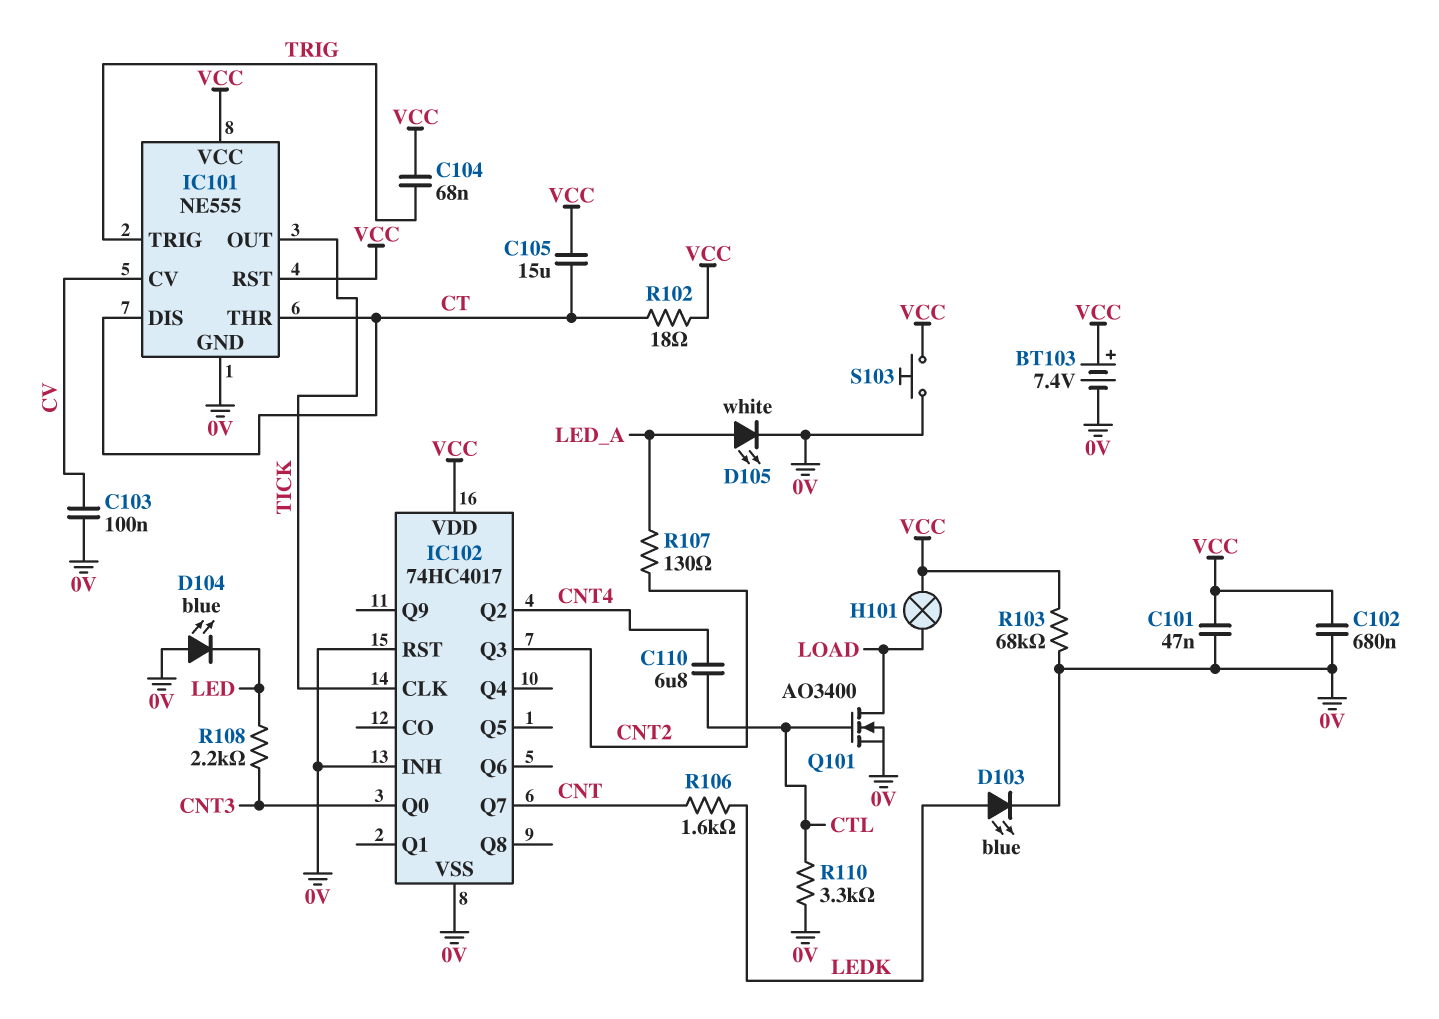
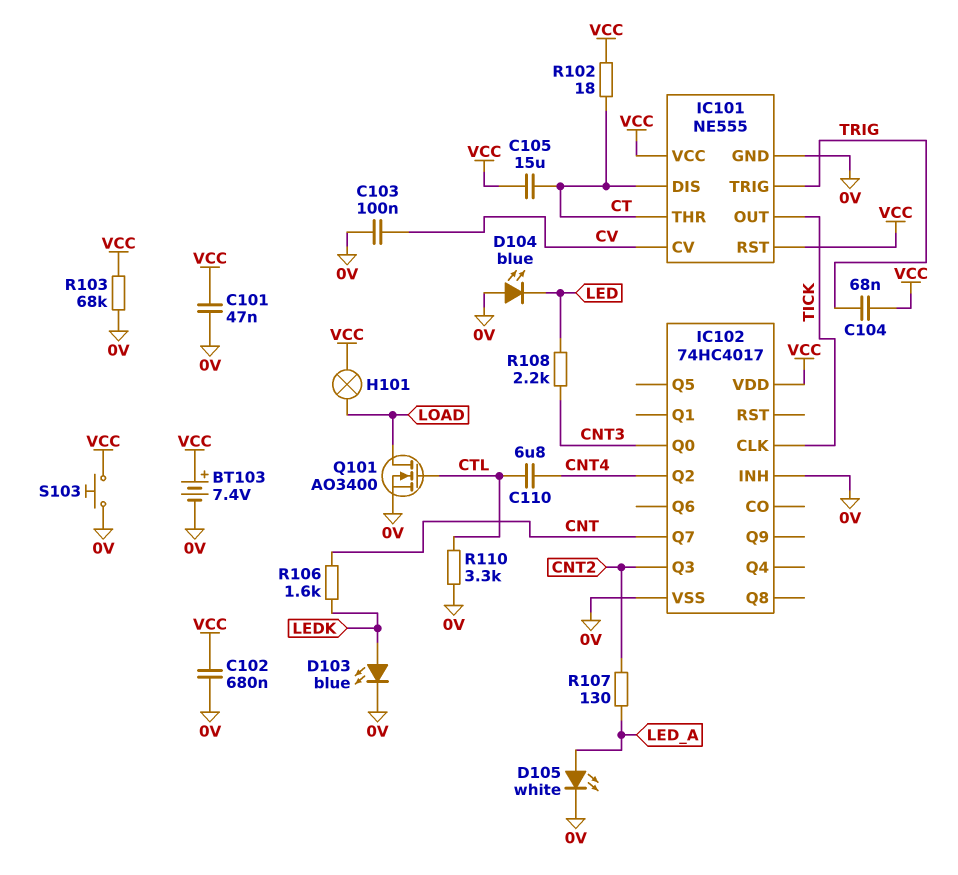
IC102 pin RST: 0V -> none

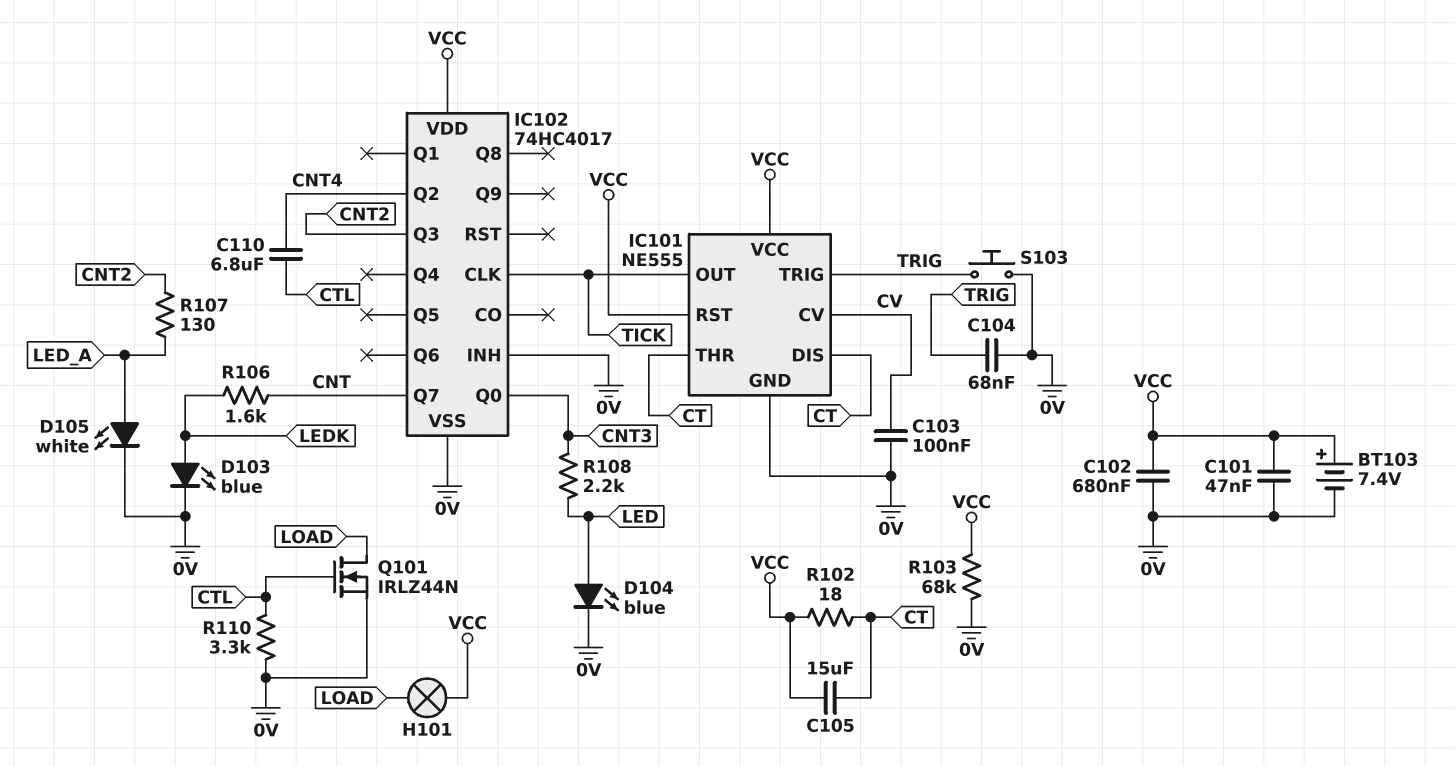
C104: 68nF (TRIG, VCC) -> 68nF (0V, TRIG)
D104: LED blue (A 0V, K LED) -> LED blue (A LED, K 0V)
Q101: NMOS AO3400 (G CTL, D LOAD, S 0V) -> NMOS IRLZ44N (G CTL, D LOAD, S 0V)
S103: button (0V, VCC) -> button (0V, TRIG)

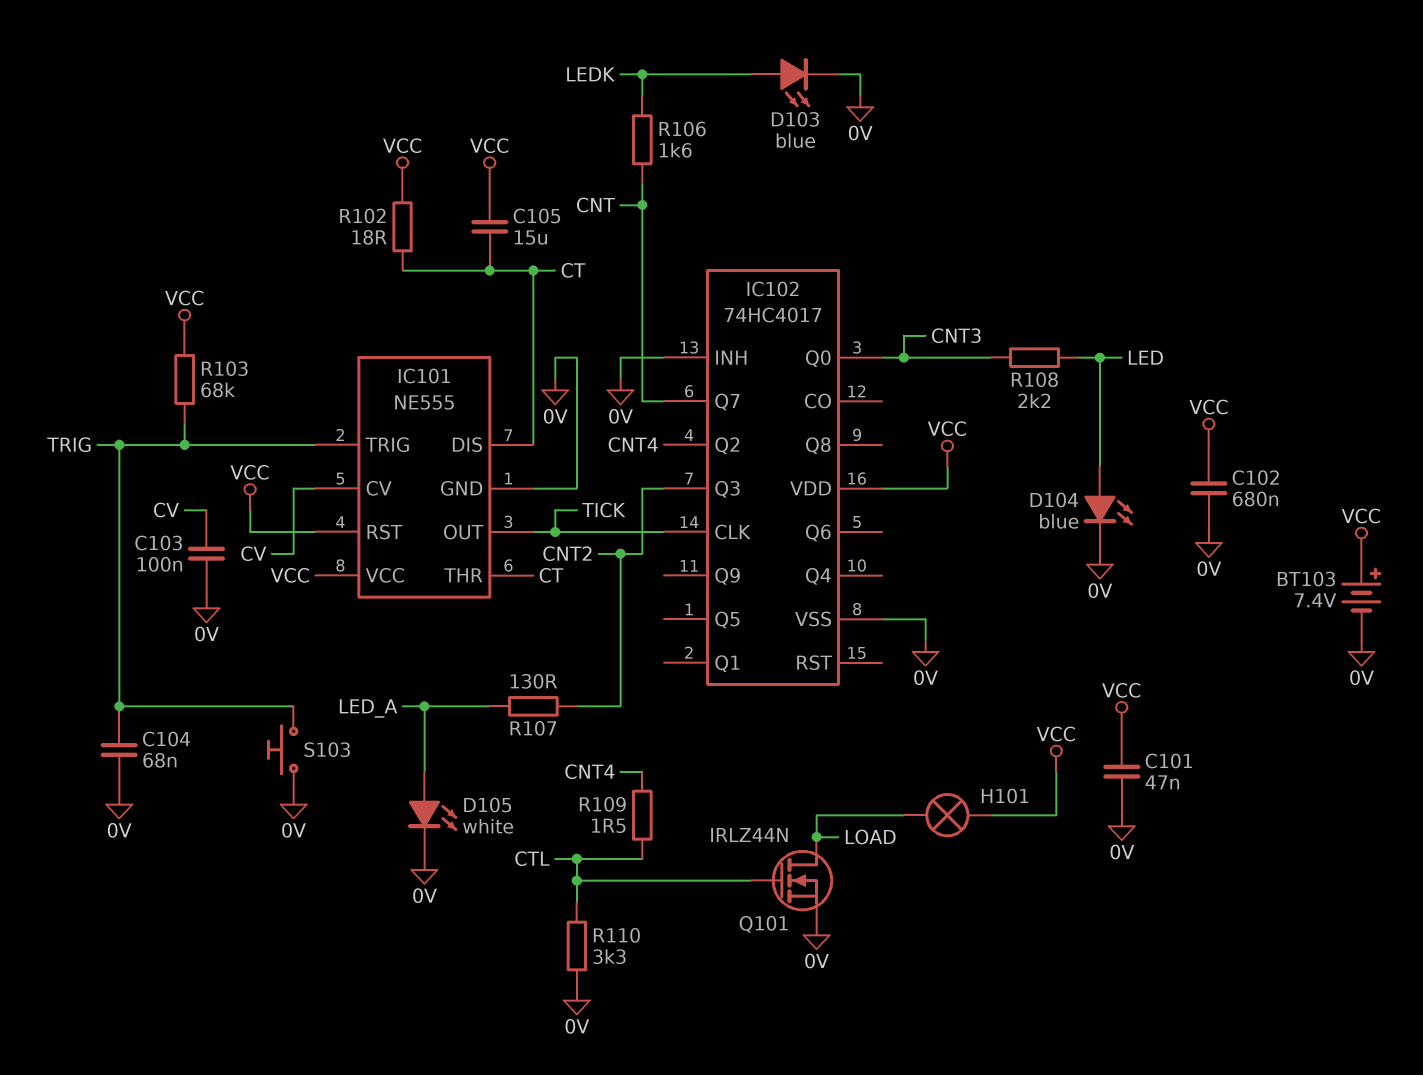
C110: 6.8uF (CNT4, CTL) -> none
R103: 68k (0V, VCC) -> 68k (TRIG, VCC)
R109: none -> 1.5 (CNT4, CTL)

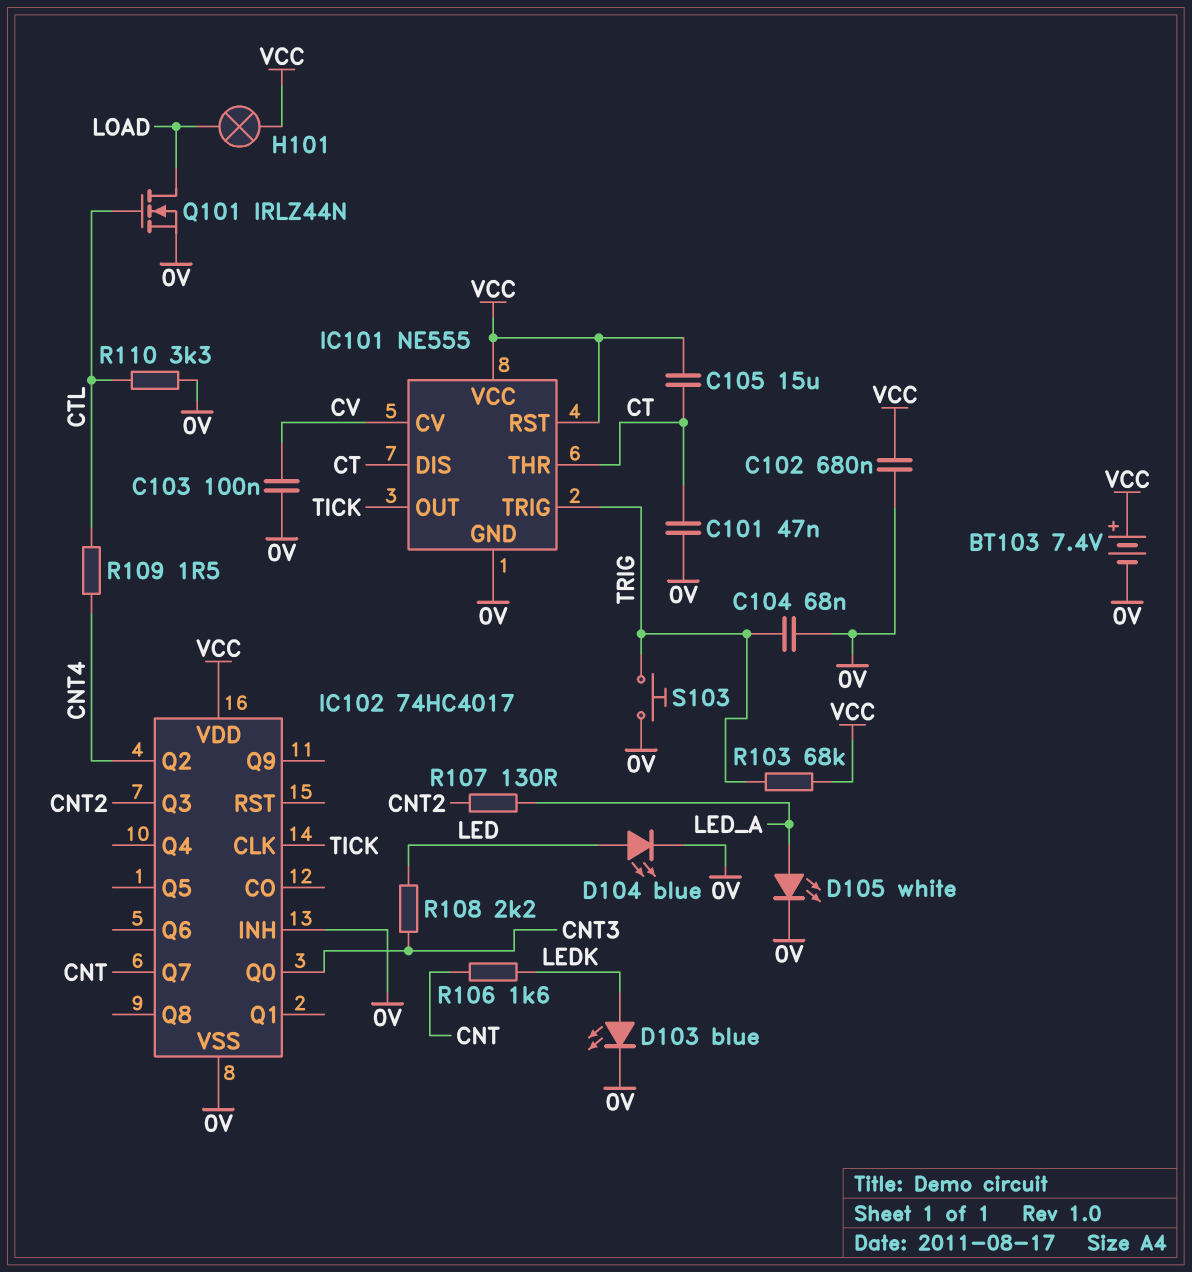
C101: 47nF (0V, VCC) -> 47nF (0V, CT)
R102: 18 (CT, VCC) -> none

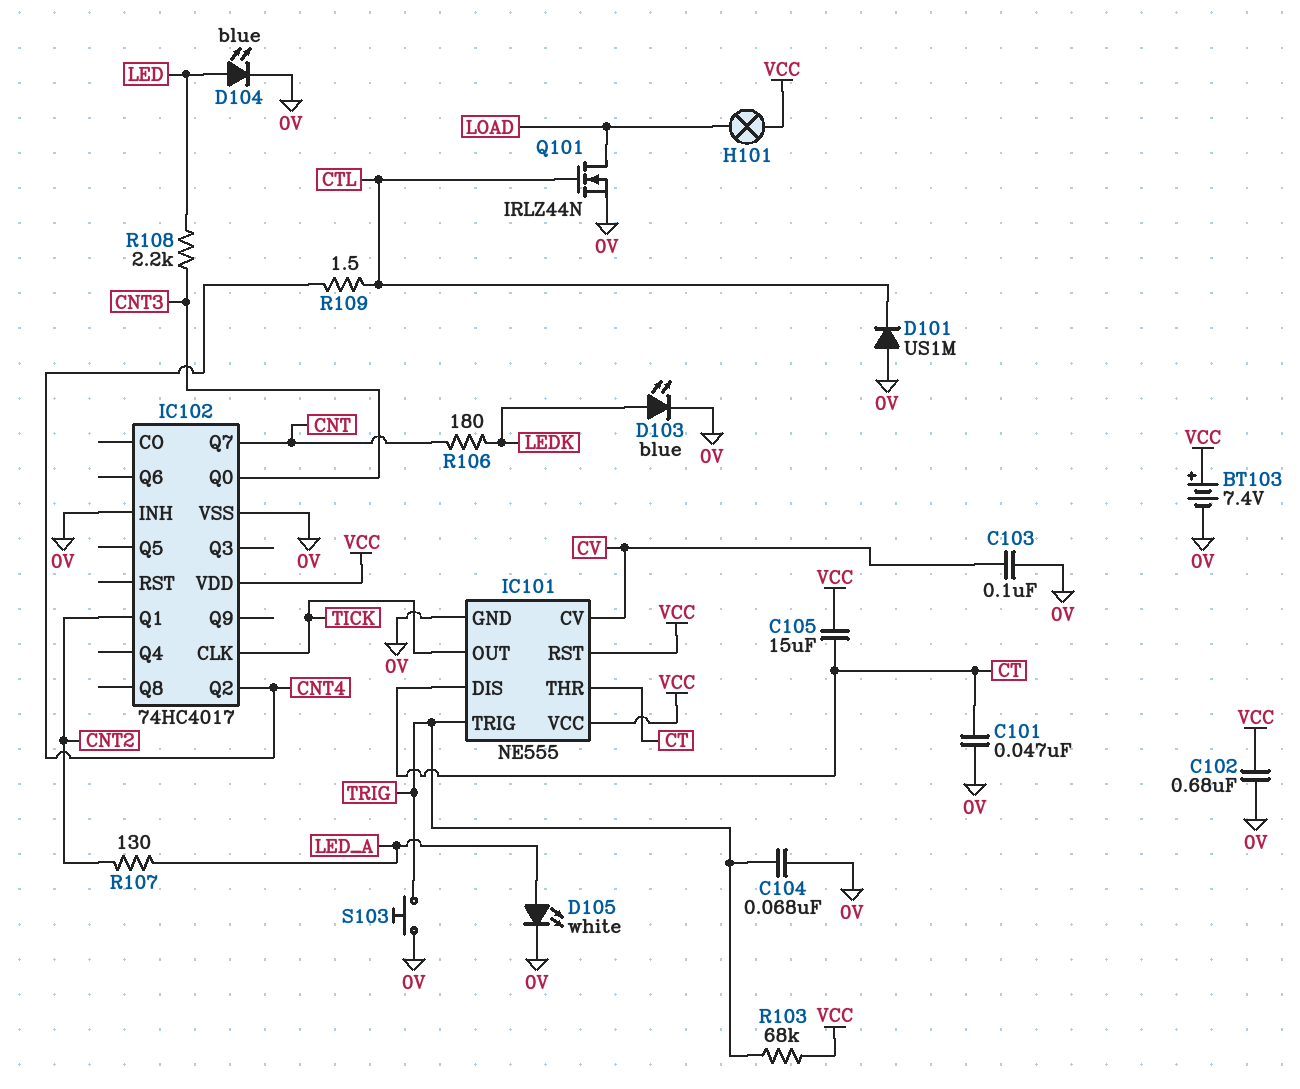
D101: none -> diode US1M (A 0V, K CTL)
IC102 pin Q1: none -> CNT2
IC102 pin Q3: CNT2 -> none
R106: 1.6k (CNT, LEDK) -> 180 (CNT, LEDK)
R110: 3.3k (0V, CTL) -> none

